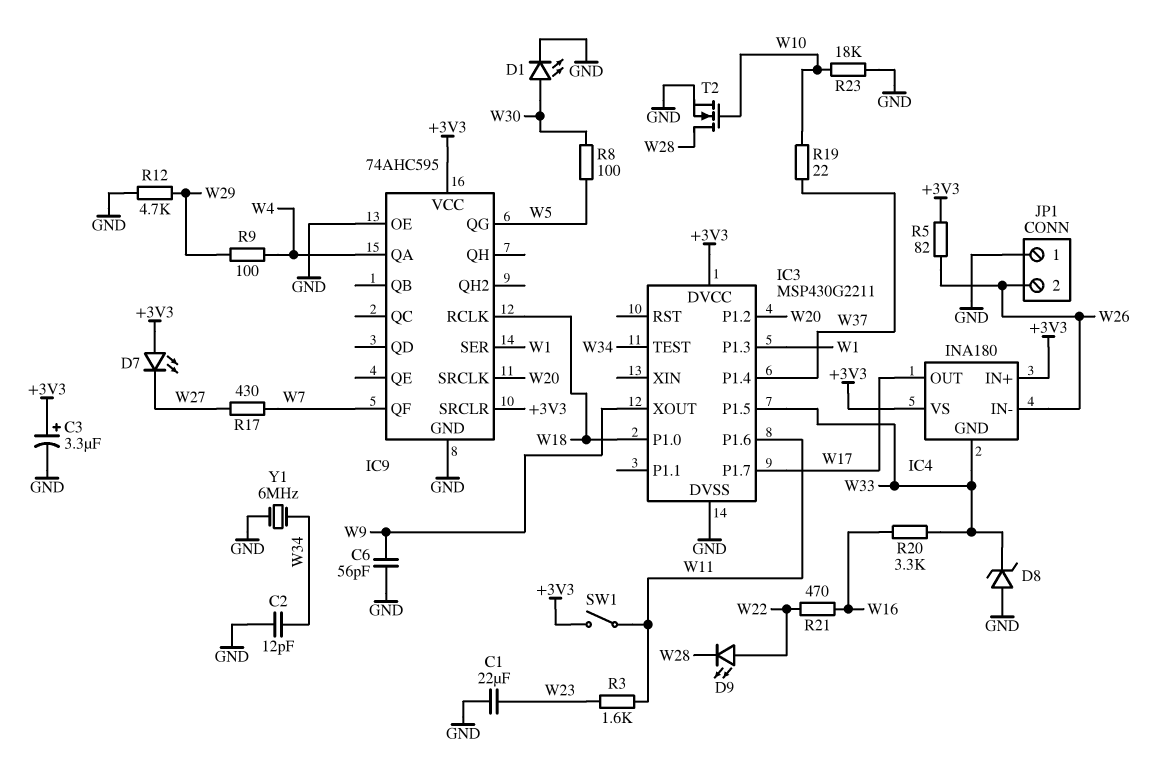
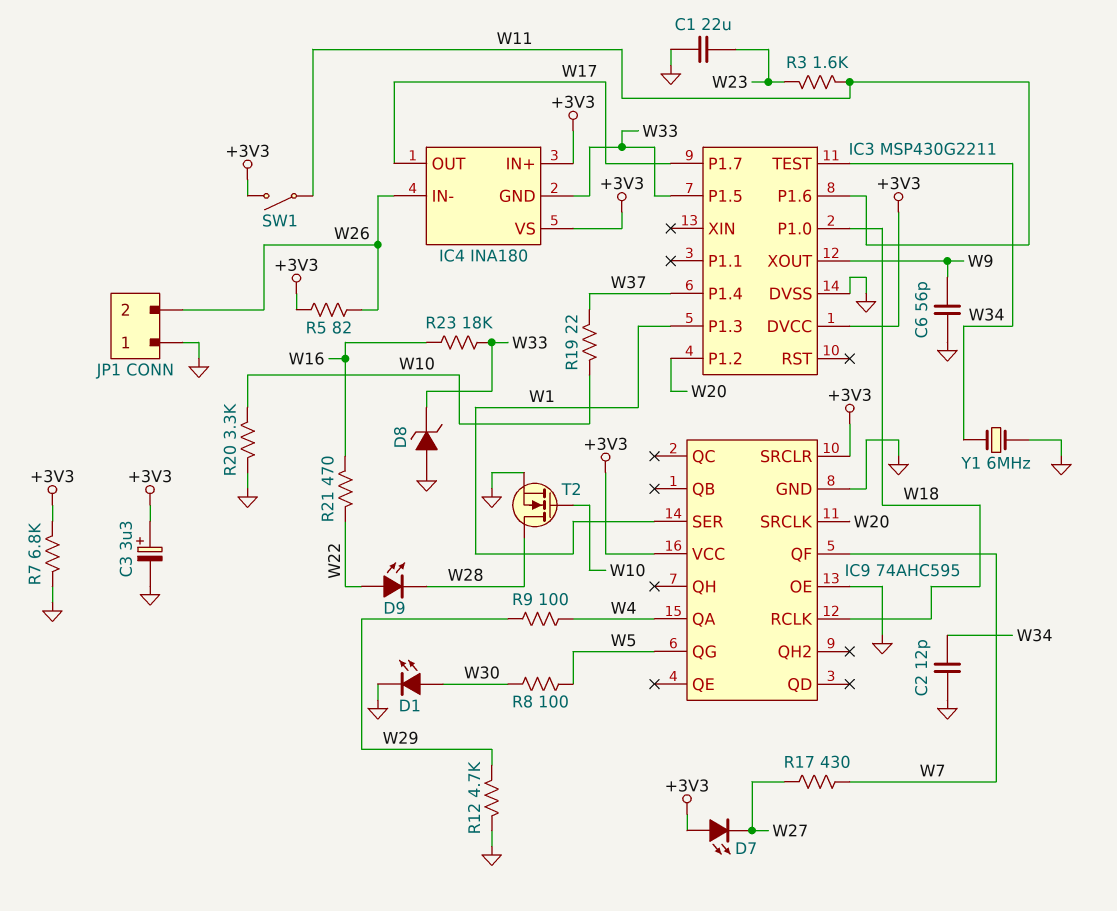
R7: none -> 6.8k (+3V3, GND)
R20: 3.3k (W16, W33) -> 3.3k (GND, W10)
R23: 18k (GND, W10) -> 18k (W16, W33)

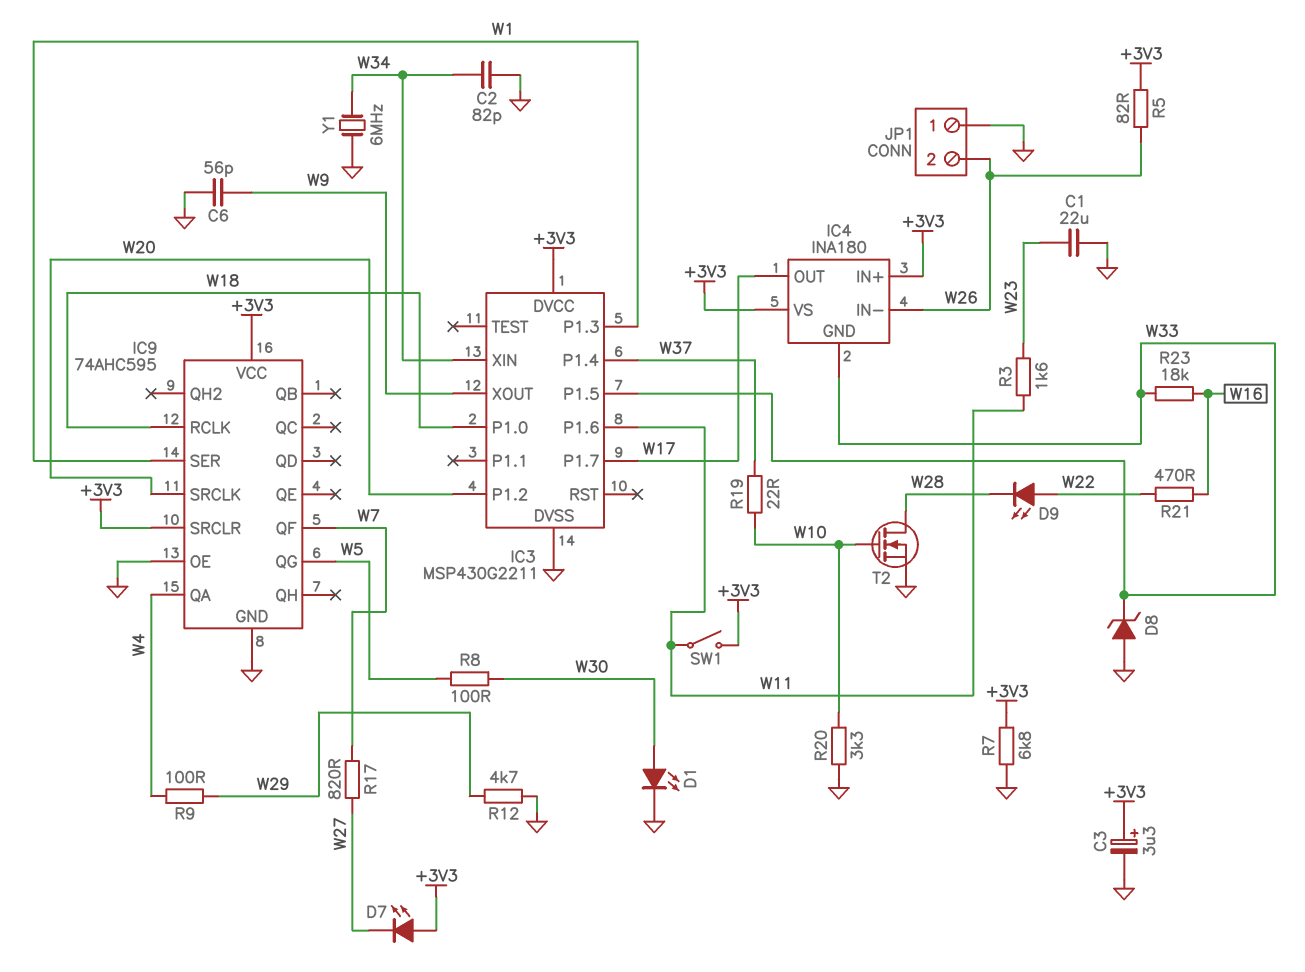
C2: 12pF (GND, W34) -> 82pF (GND, W34)
IC3 pin TEST: W34 -> none
IC3 pin XIN: none -> W34
R17: 430 (W7, W27) -> 820 (W7, W27)

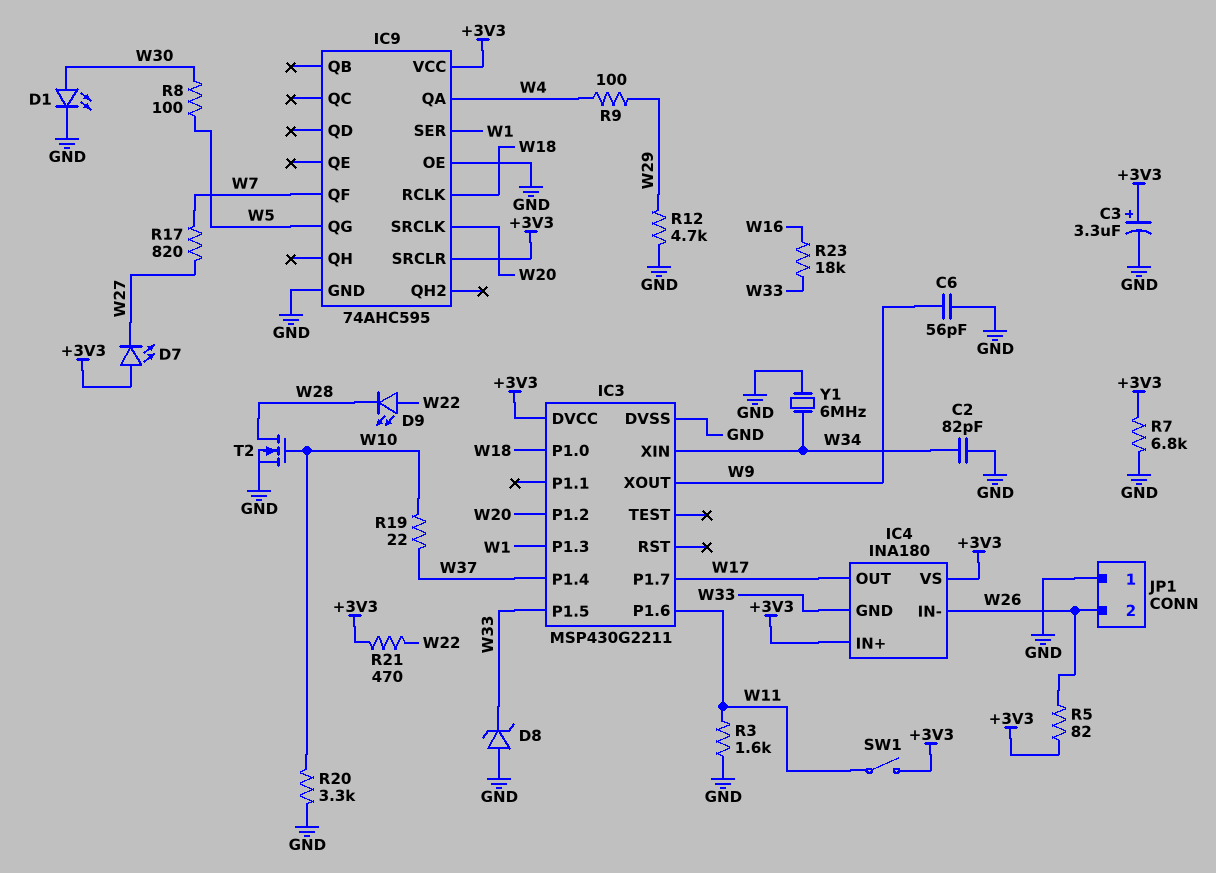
C1: 22uF (GND, W23) -> none
R3: 1.6k (W11, W23) -> 1.6k (GND, W11)
R21: 470 (W16, W22) -> 470 (+3V3, W22)

